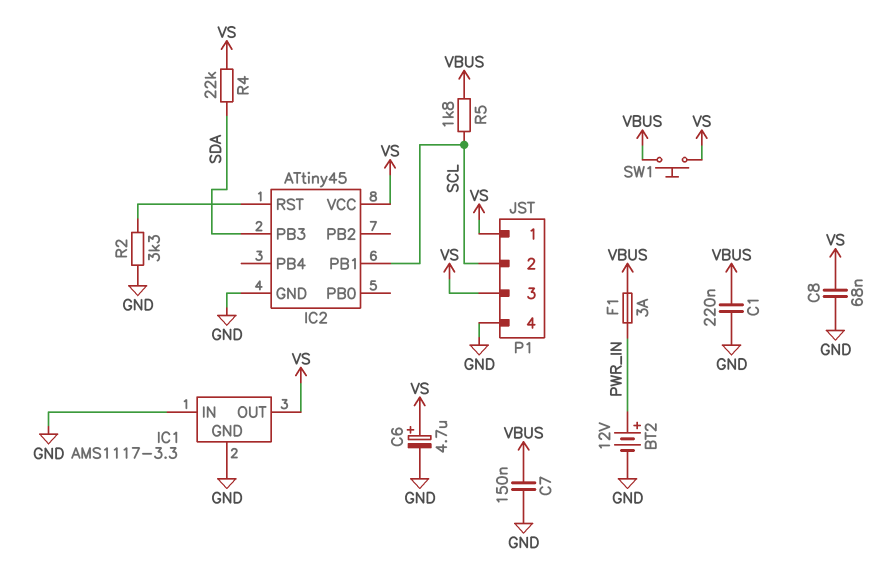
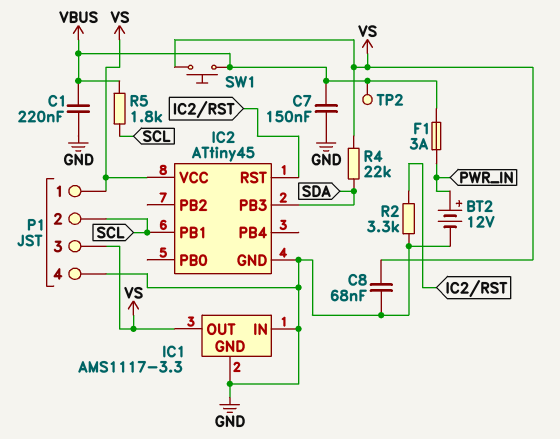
C6: 4.7uF (plus VS, minus GND) -> none
TP2: none -> test point (VBUS)

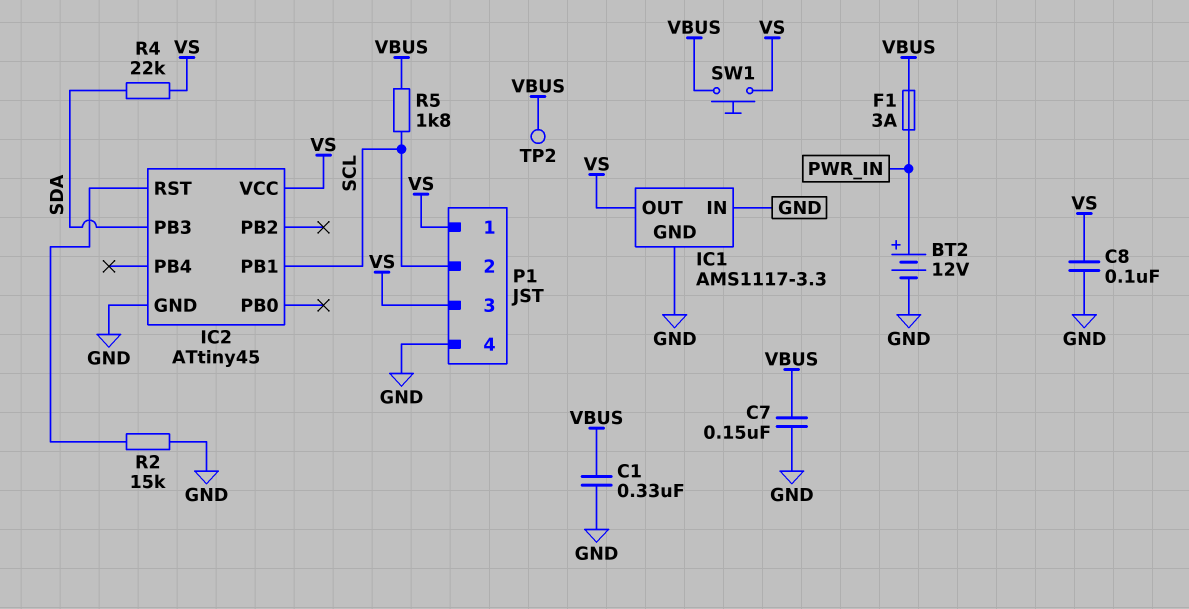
C1: 220nF (GND, VBUS) -> 330nF (GND, VBUS)
C8: 68nF (GND, VS) -> 100nF (GND, VS)
R2: 3.3k (GND, IC2/RST) -> 15k (GND, IC2/RST)

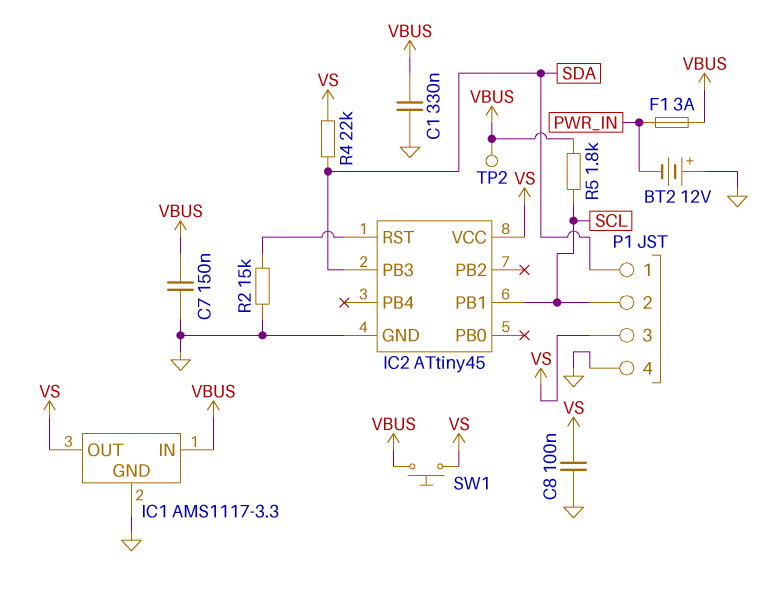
BT2: 12V (plus PWR_IN, minus GND) -> 12V (plus GND, minus PWR_IN)
IC1 pin IN: GND -> VBUS
P1 pin 1: VS -> SDA

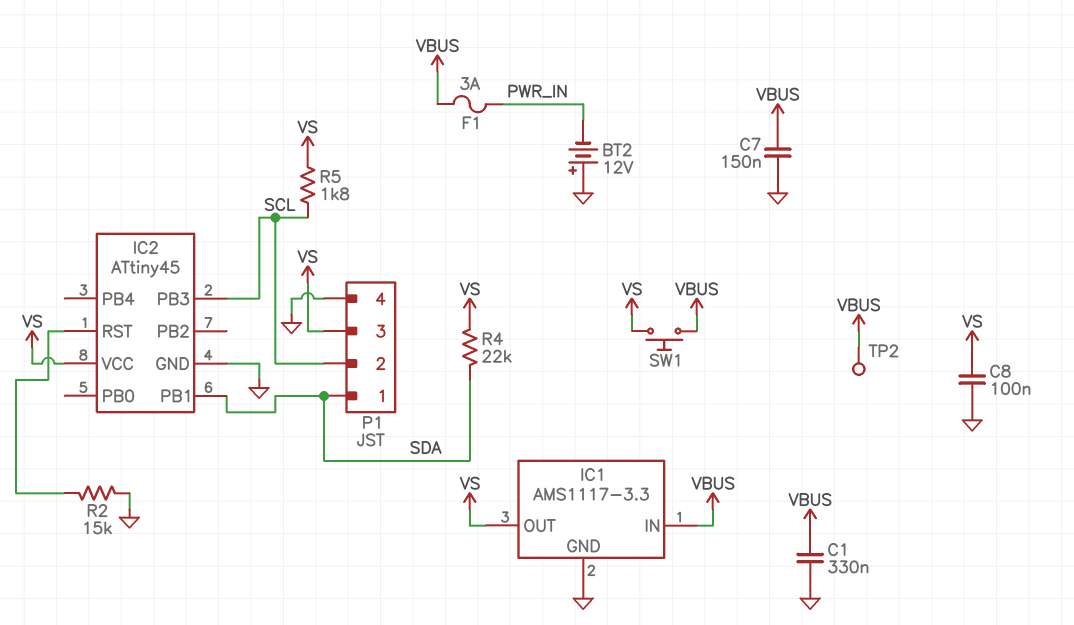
IC2 pin PB1: SCL -> SDA
IC2 pin PB3: SDA -> SCL
R5: 1.8k (SCL, VBUS) -> 1.8k (SCL, VS)

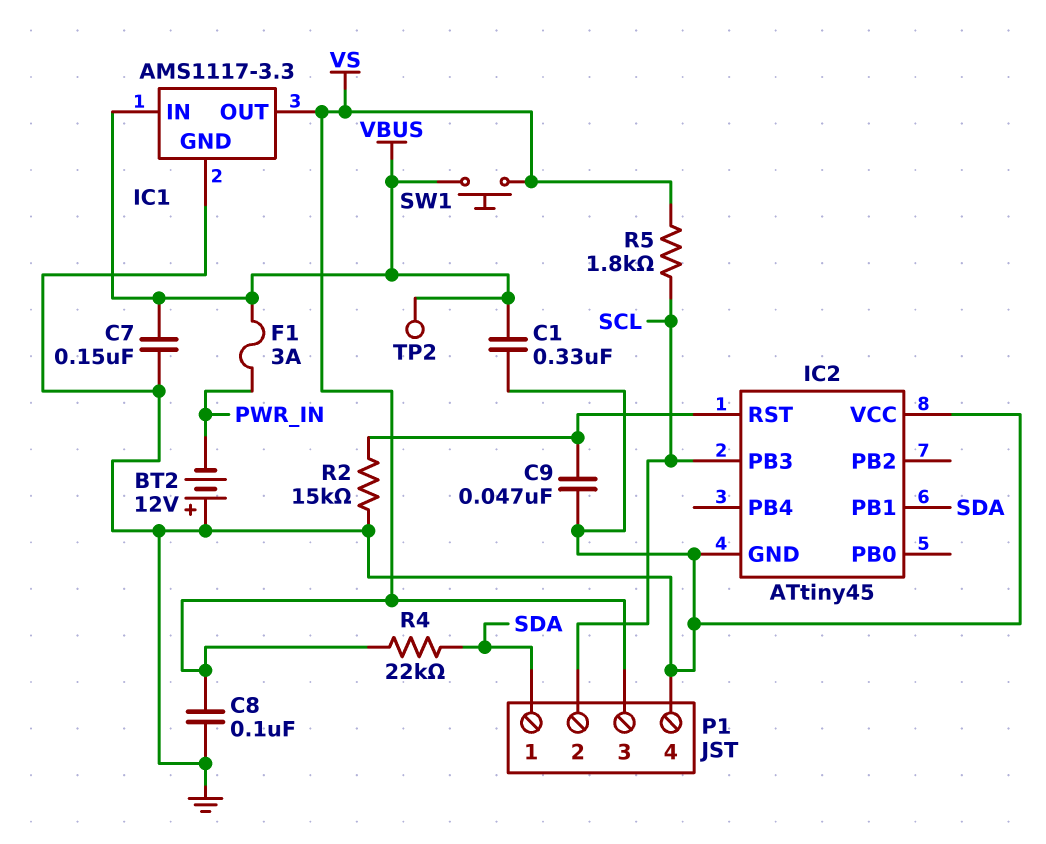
C9: none -> 47nF (GND, IC2/RST)
IC2 pin VCC: VS -> GND

